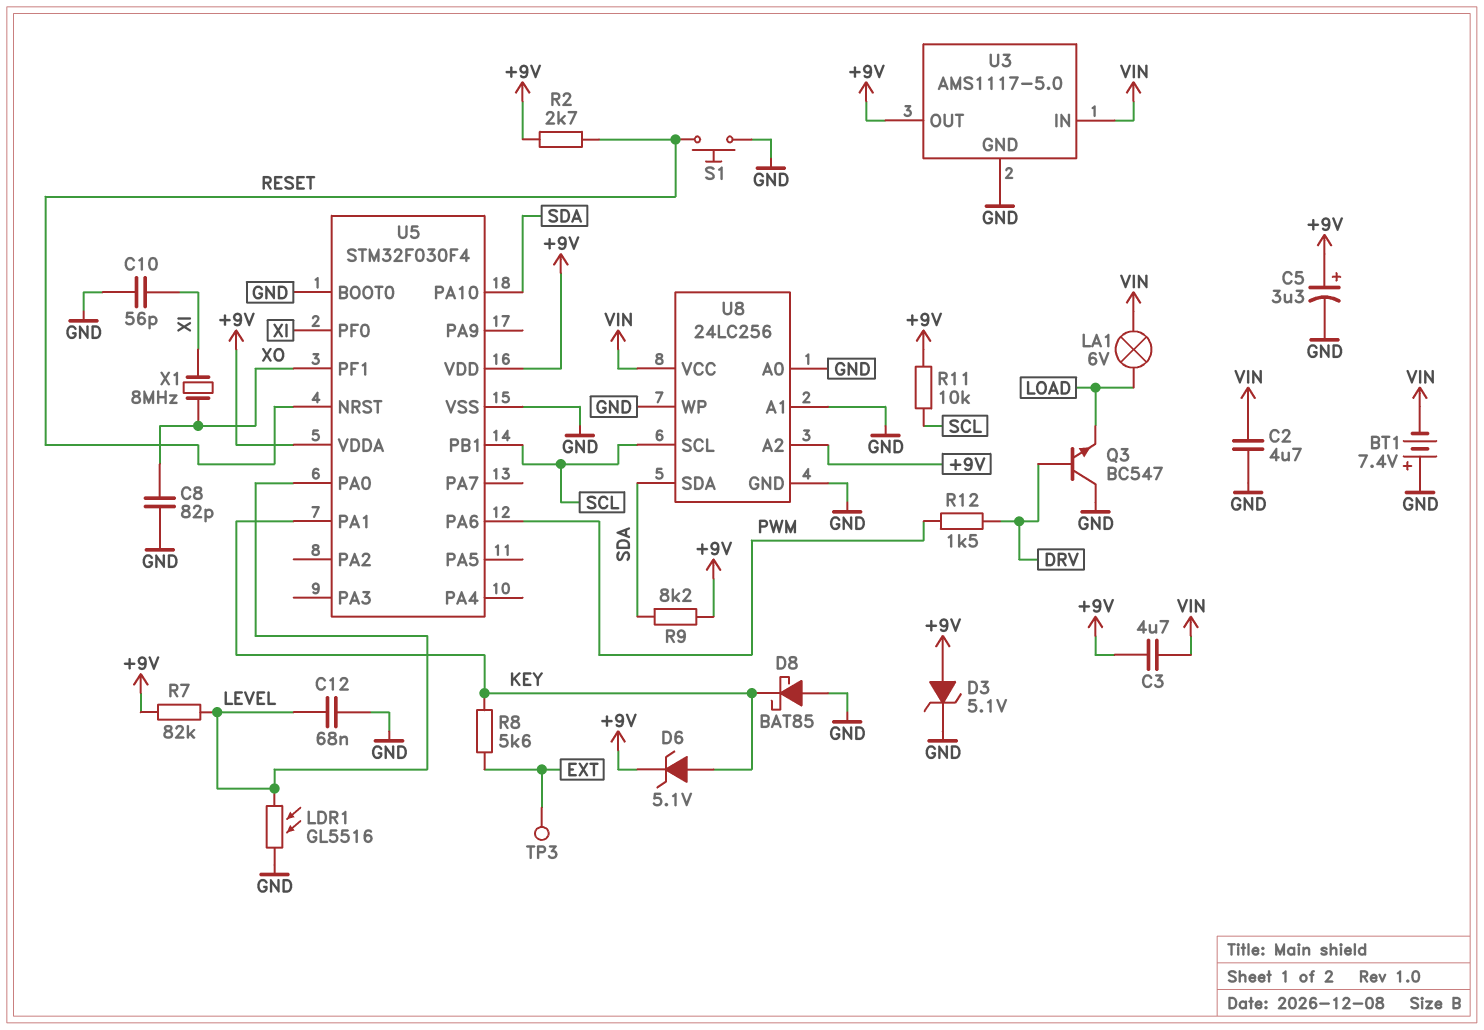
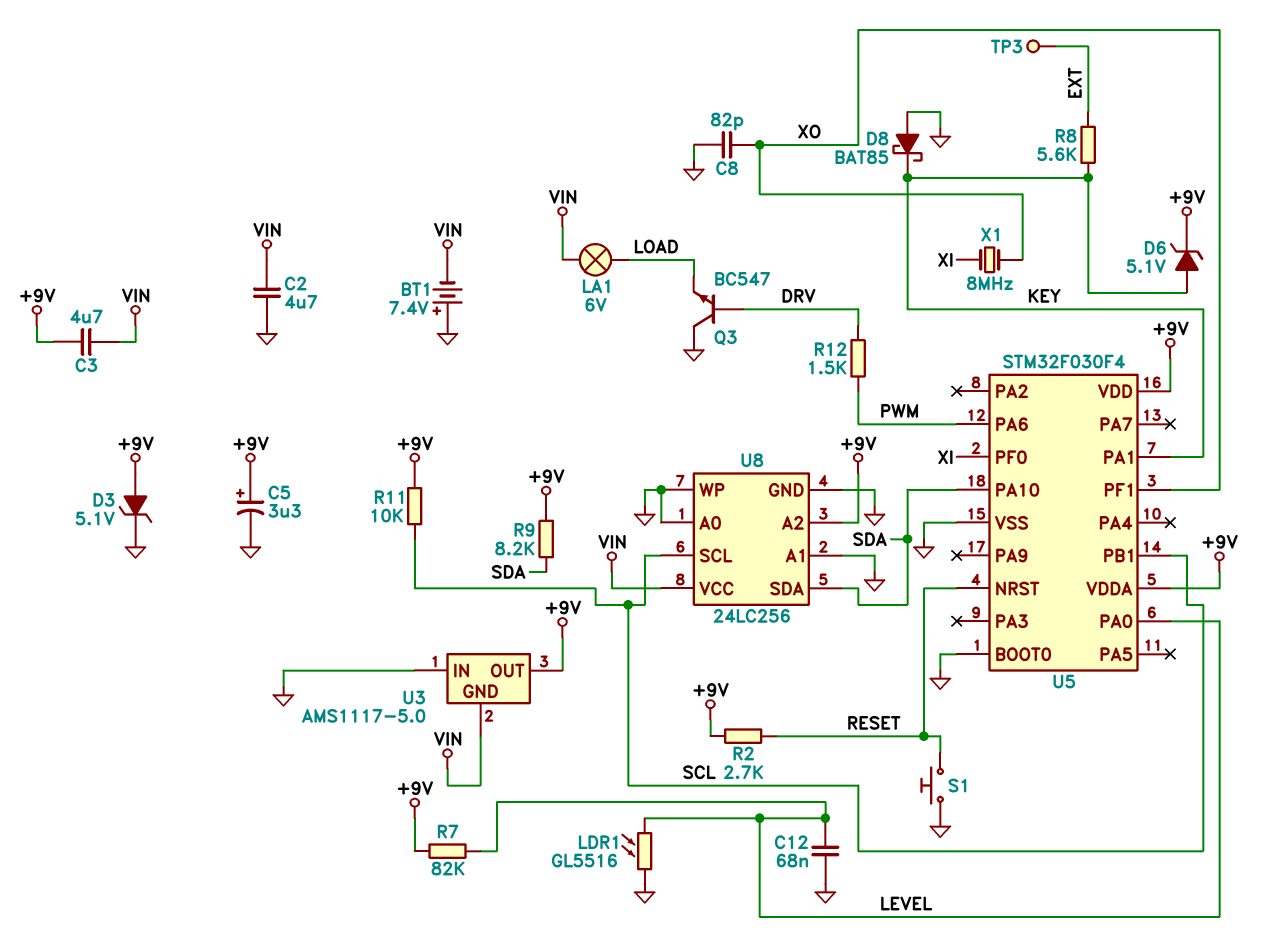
C10: 56pF (GND, XI) -> none
U3 pin GND: GND -> VIN
U3 pin IN: VIN -> GND

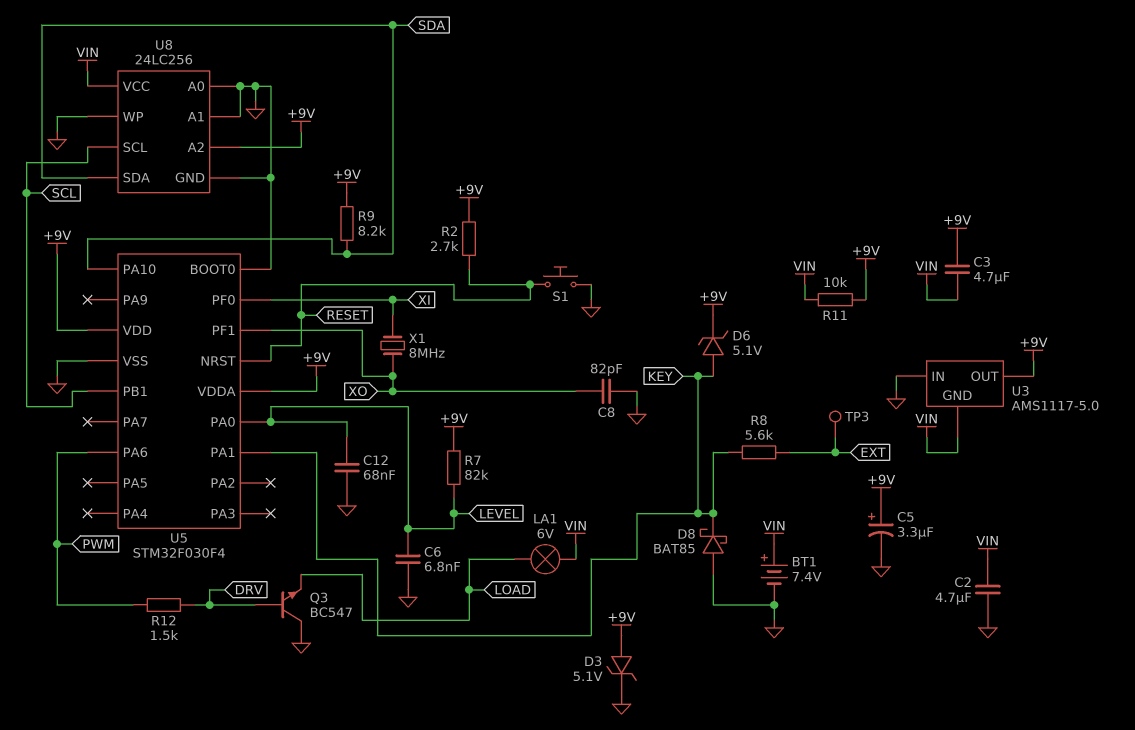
BT1: 7.4V (plus GND, minus VIN) -> 7.4V (plus VIN, minus GND)
C6: none -> 6.8nF (GND, LEVEL)
LDR1: GL5516 (GND, LEVEL) -> none
R11: 10k (+9V, SCL) -> 10k (+9V, VIN)

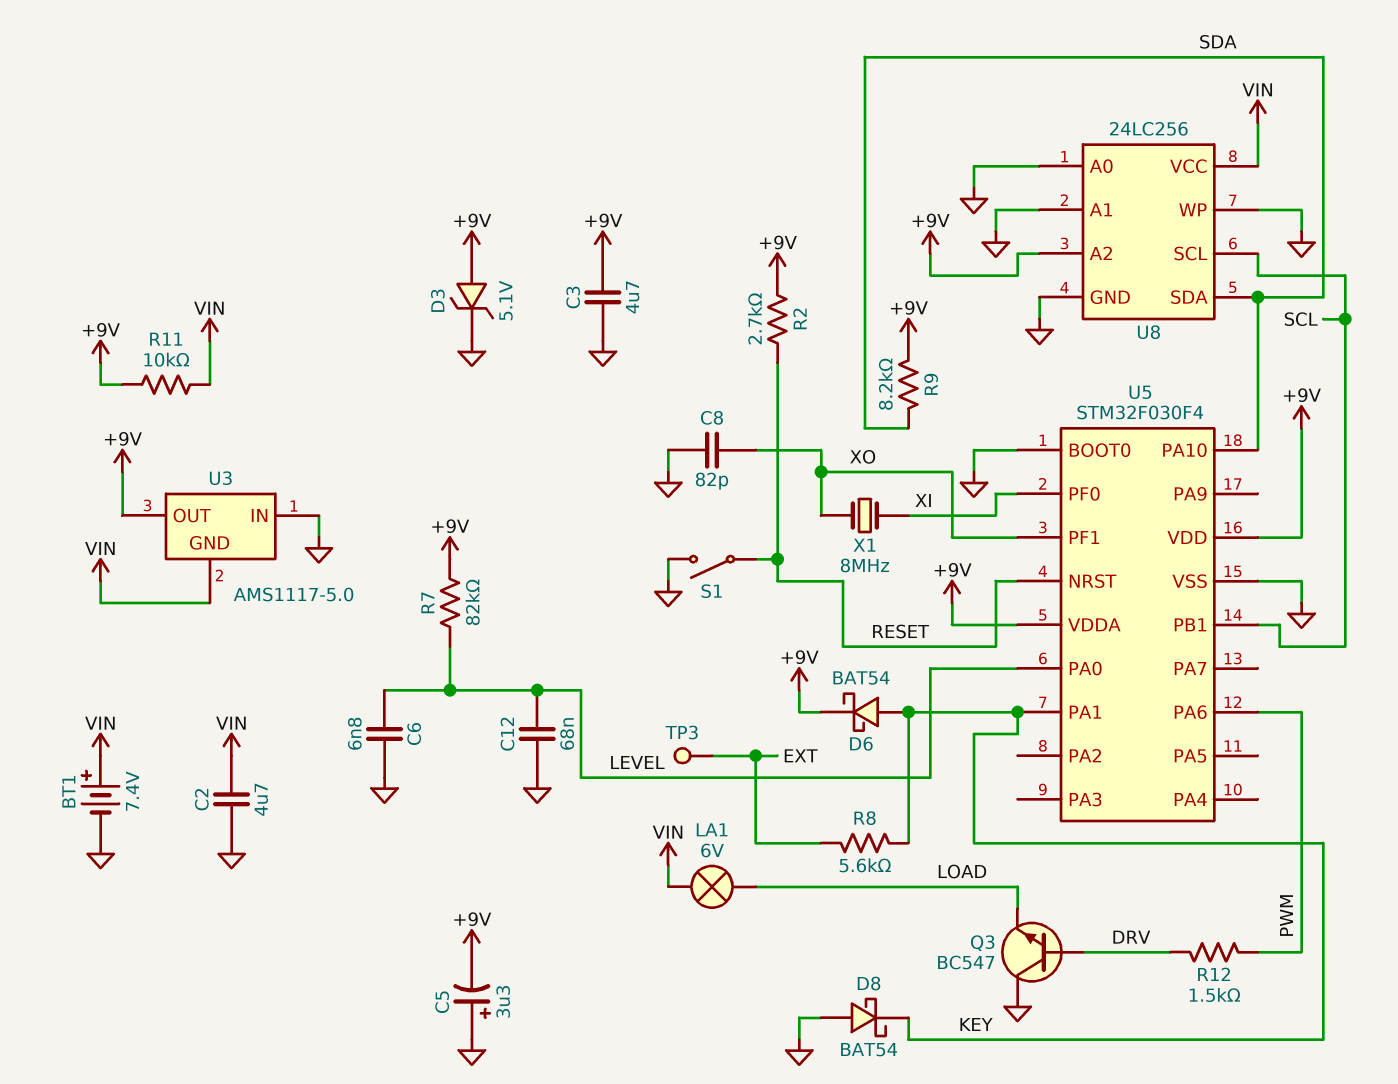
C3: 4.7uF (+9V, VIN) -> 4.7uF (+9V, GND)
C5: 3.3uF (plus +9V, minus GND) -> 3.3uF (plus GND, minus +9V)
D6: zener 5.1V (A KEY, K +9V) -> schottky BAT54 (A KEY, K +9V)
D8: schottky BAT85 (A GND, K KEY) -> schottky BAT54 (A GND, K KEY)
S1: button (GND, RESET) -> switch (GND, RESET)

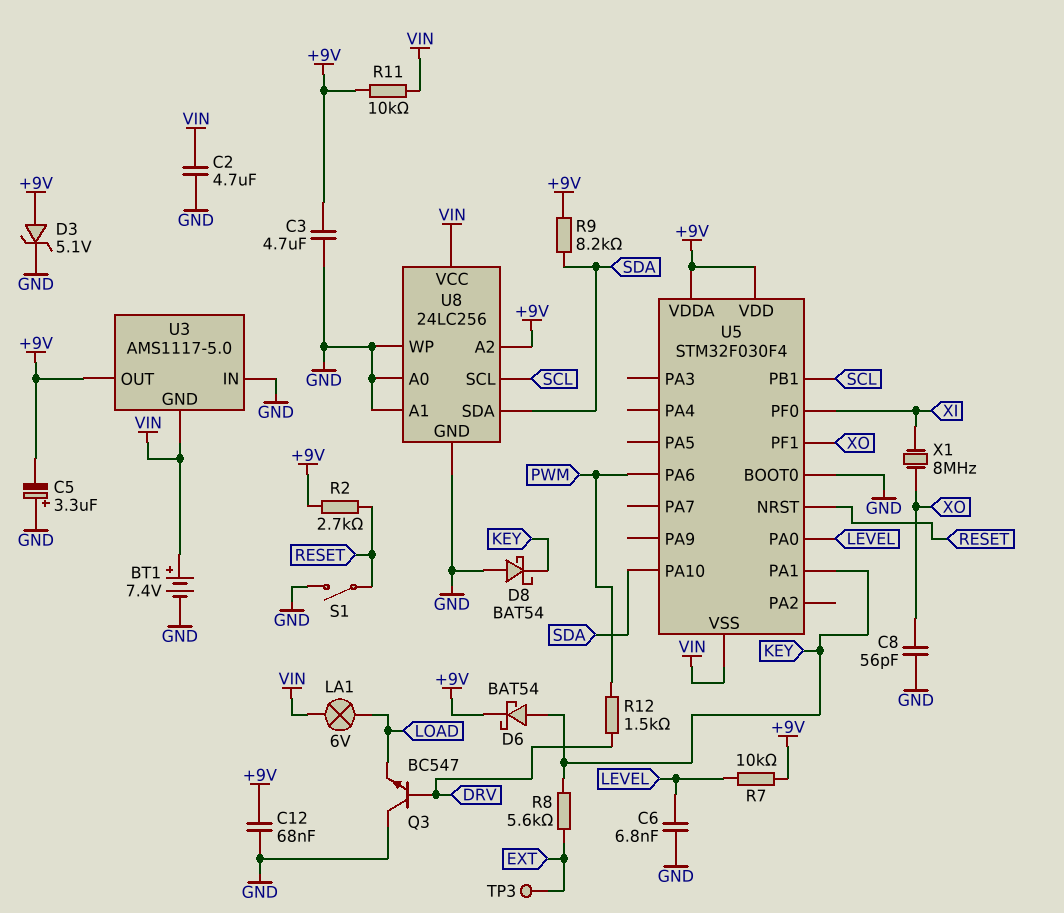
C8: 82pF (GND, XO) -> 56pF (GND, XO)
C12: 68nF (GND, LEVEL) -> 68nF (+9V, GND)
R7: 82k (+9V, LEVEL) -> 10k (+9V, LEVEL)
U5 pin VSS: GND -> VIN

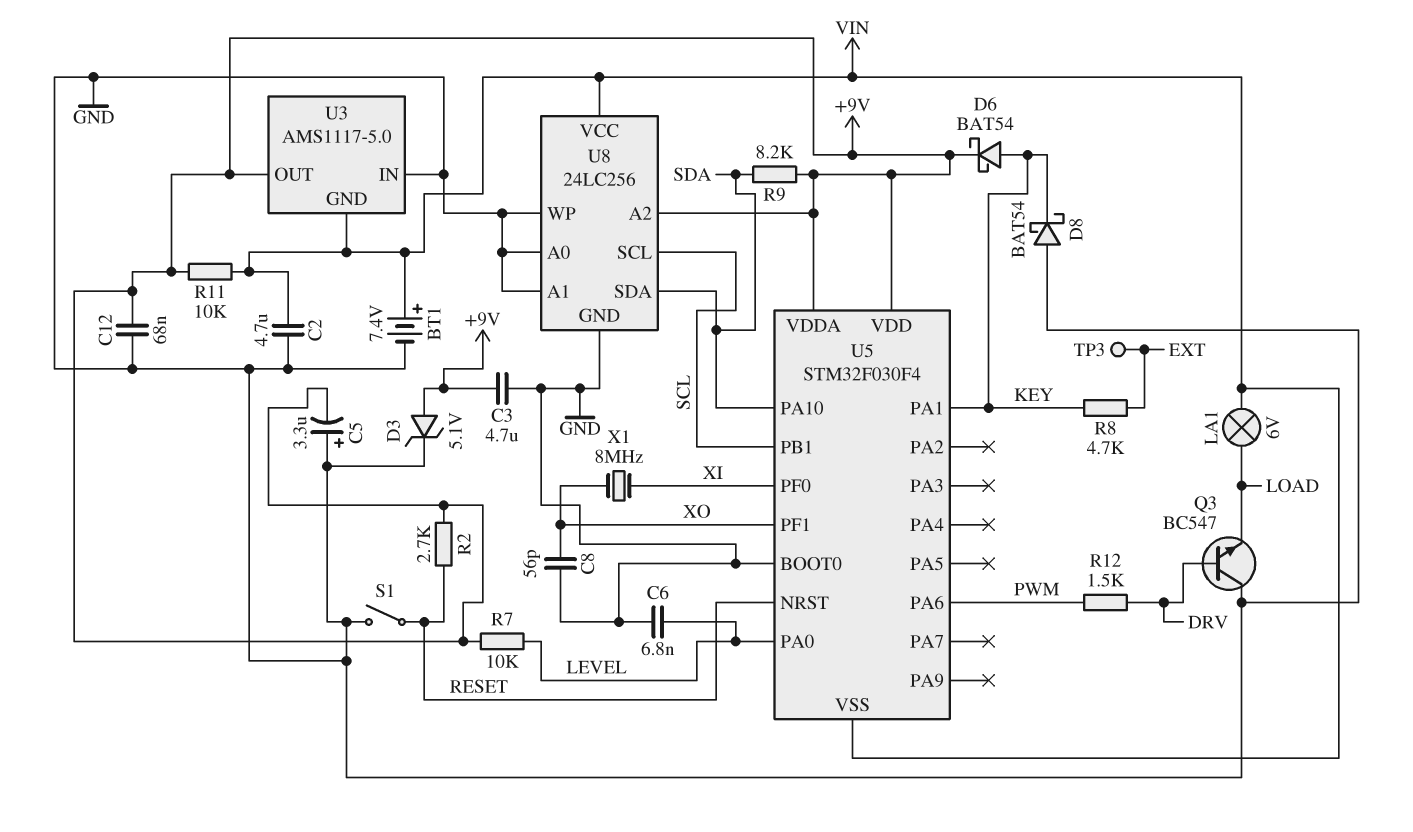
R8: 5.6k (EXT, KEY) -> 4.7k (EXT, KEY)

